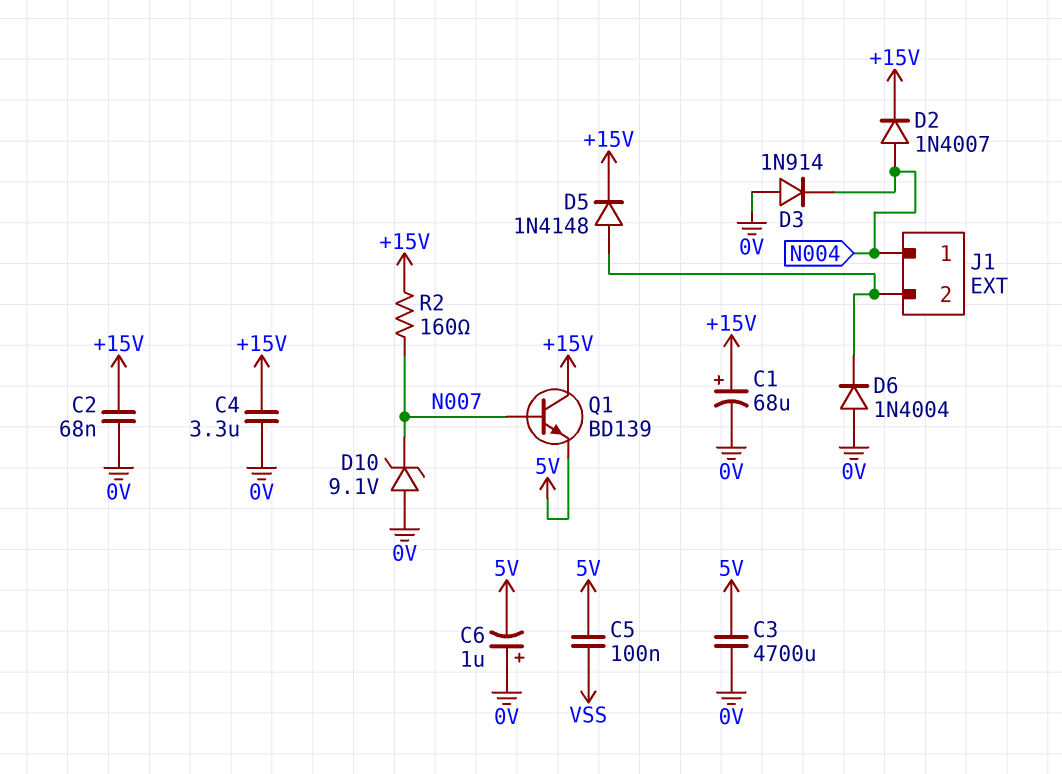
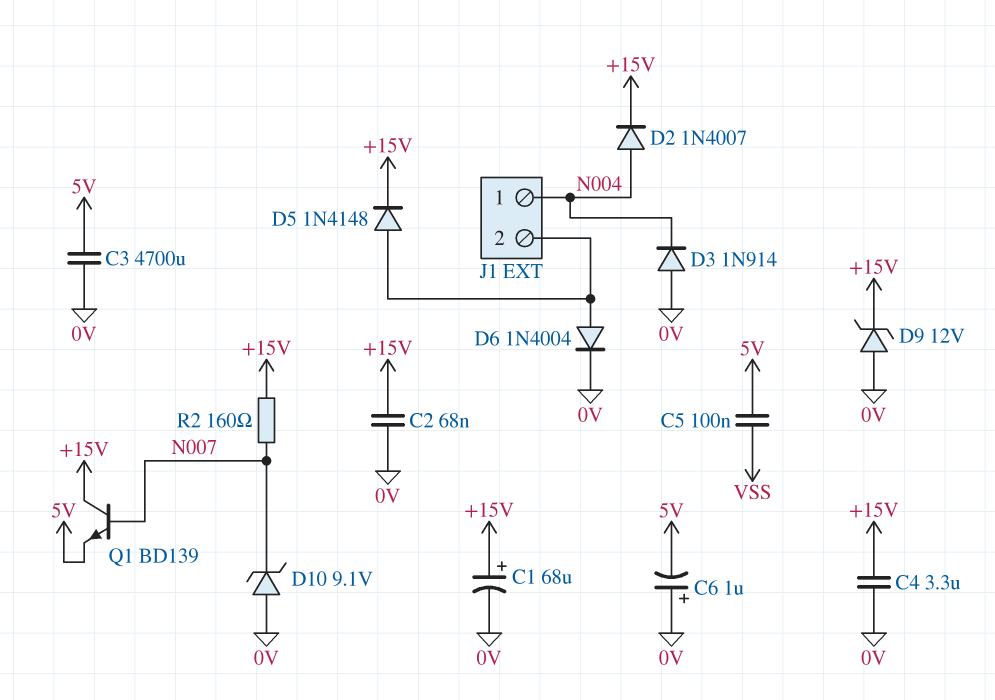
D6: diode 1N4004 (A 0V, K J1/2) -> diode 1N4004 (A J1/2, K 0V)
D9: none -> zener 12V (A 0V, K +15V)

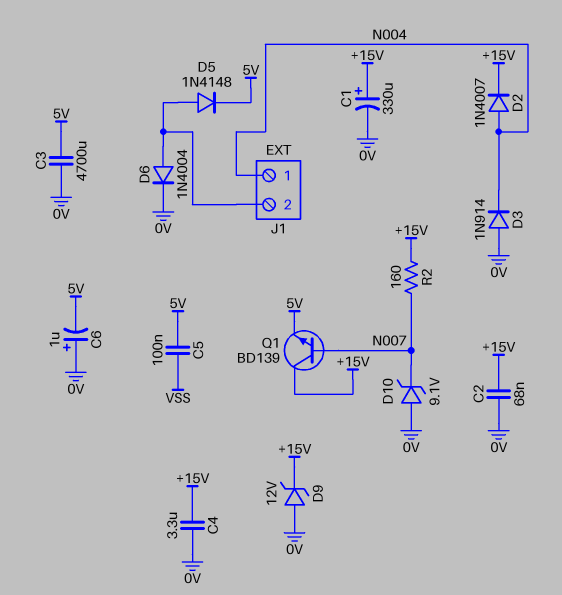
C1: 68uF (plus +15V, minus 0V) -> 330uF (plus +15V, minus 0V)
D5: diode 1N4148 (A J1/2, K +15V) -> diode 1N4148 (A J1/2, K 5V)

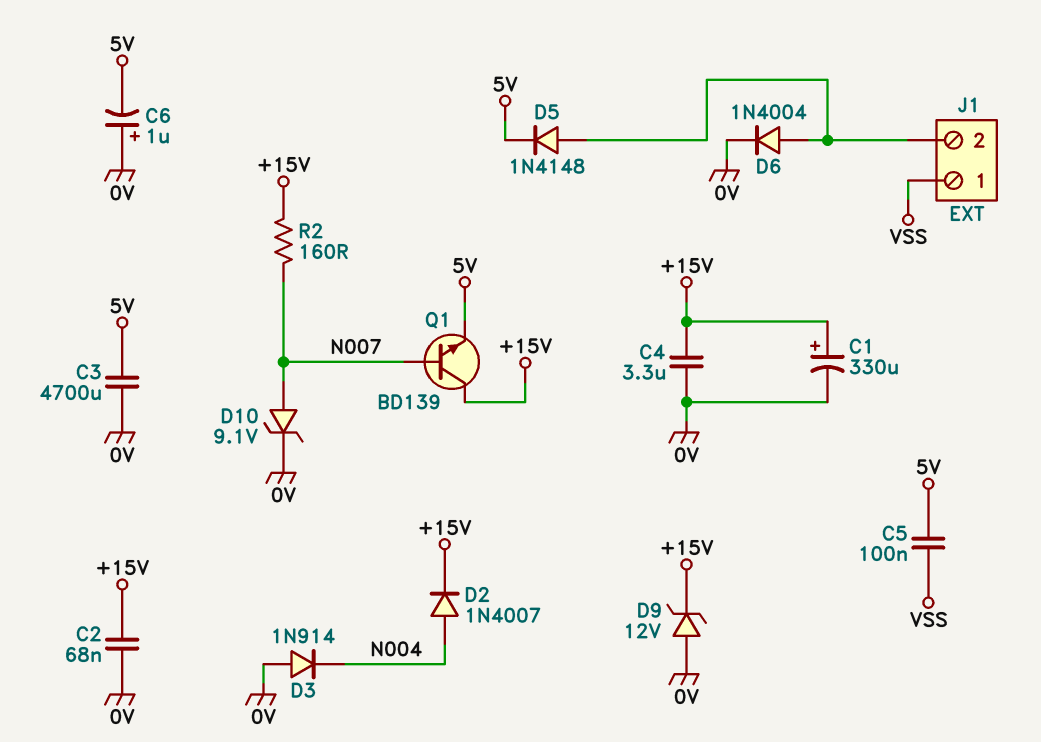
D10: zener 9.1V (A 0V, K N007) -> zener 9.1V (A N007, K 0V)
J1 pin 1: N004 -> VSS

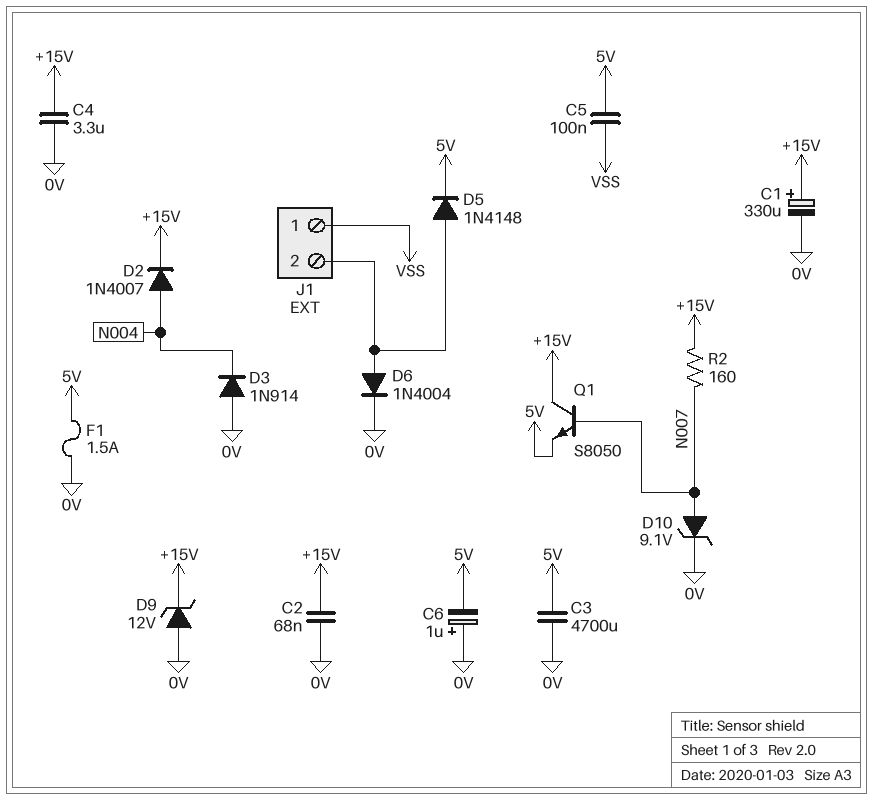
F1: none -> 1.5A (0V, 5V)
Q1: NPN BD139 (B N007, C +15V, E 5V) -> NPN S8050 (B N007, C +15V, E 5V)

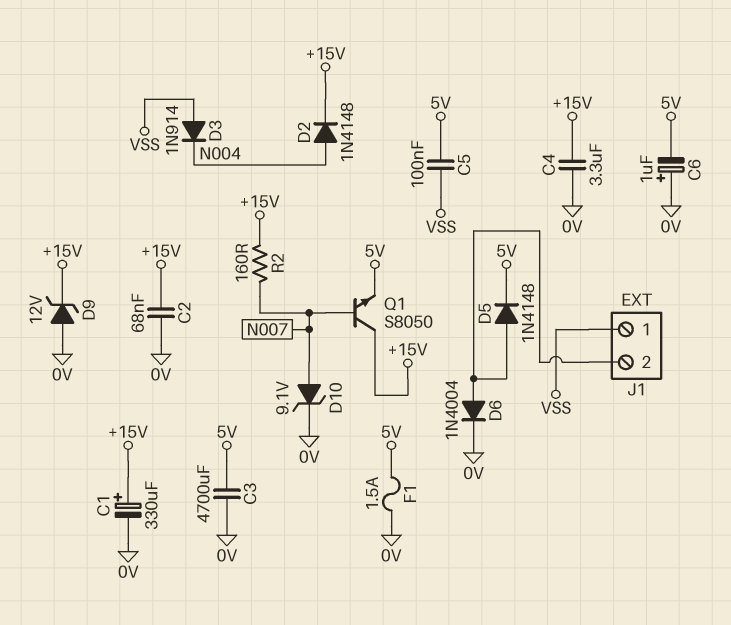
D2: diode 1N4007 (A N004, K +15V) -> diode 1N4148 (A N004, K +15V)
D3: diode 1N914 (A 0V, K N004) -> diode 1N914 (A VSS, K N004)

